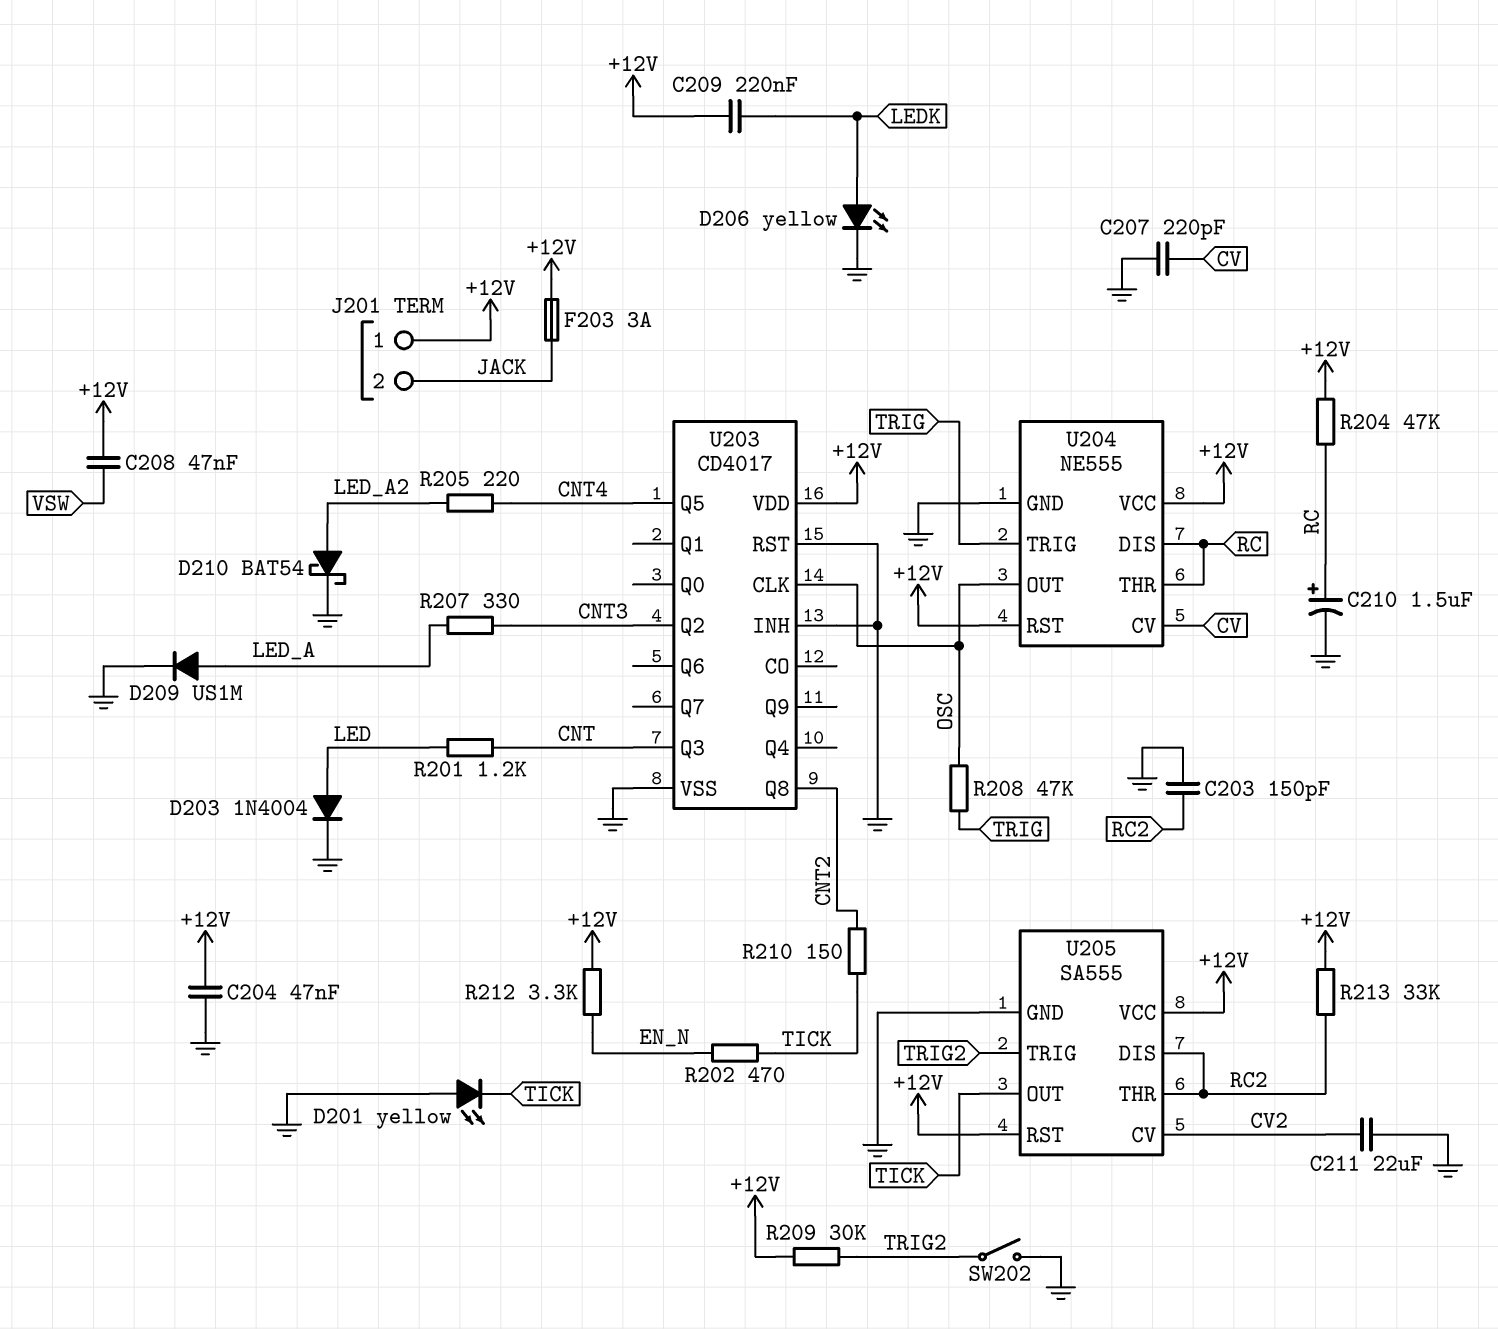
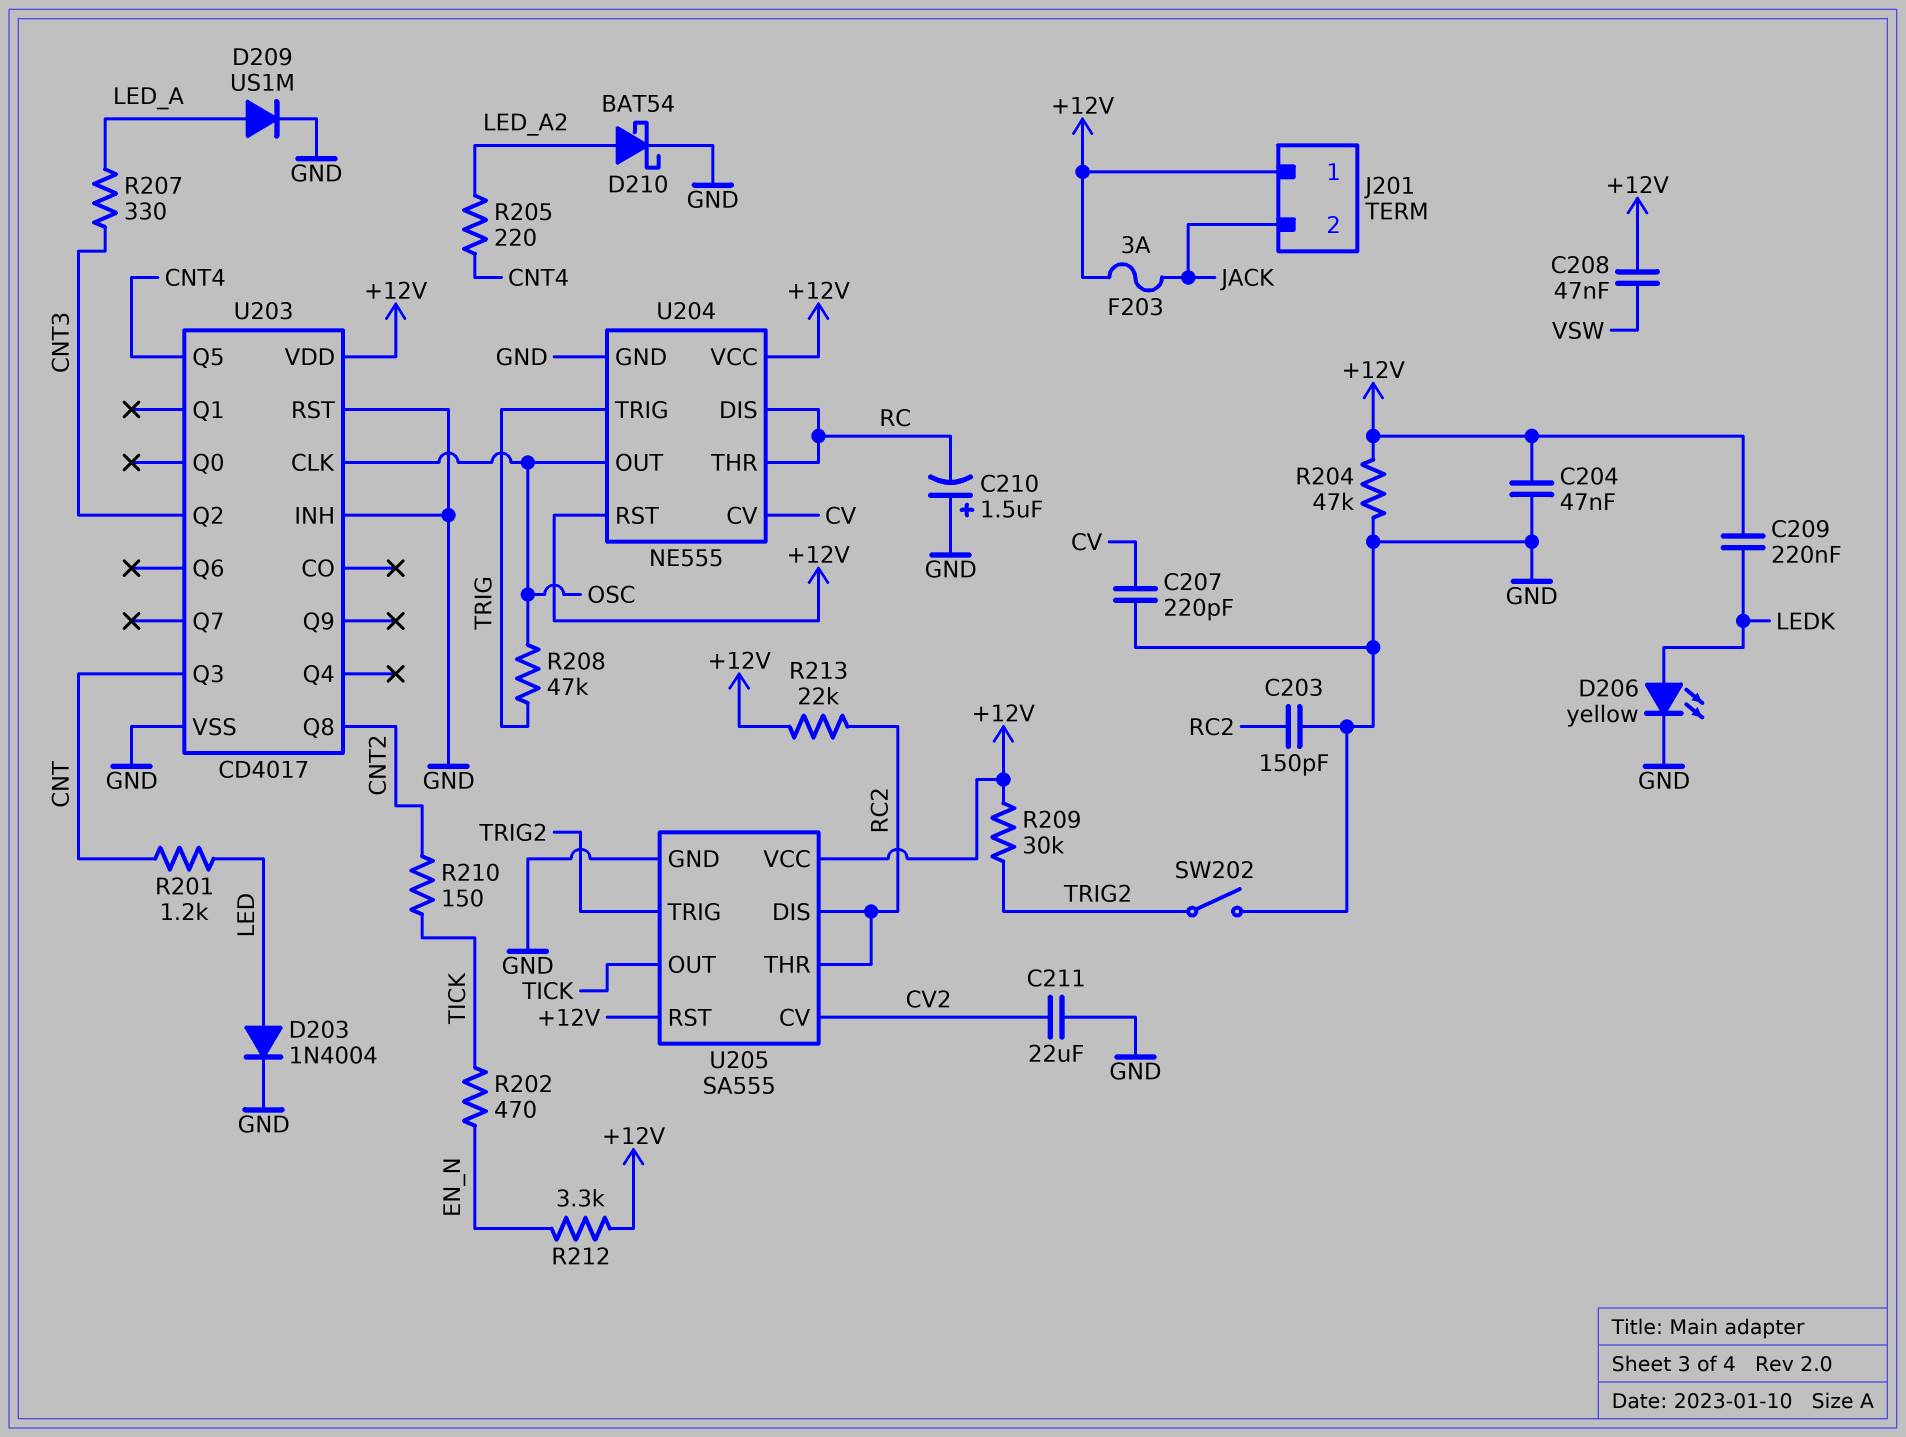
C210: 1.5uF (plus RC, minus GND) -> 1.5uF (plus GND, minus RC)
D201: LED yellow (A GND, K TICK) -> none
R204: 47k (+12V, RC) -> 47k (+12V, GND)
R213: 33k (+12V, RC2) -> 22k (+12V, RC2)

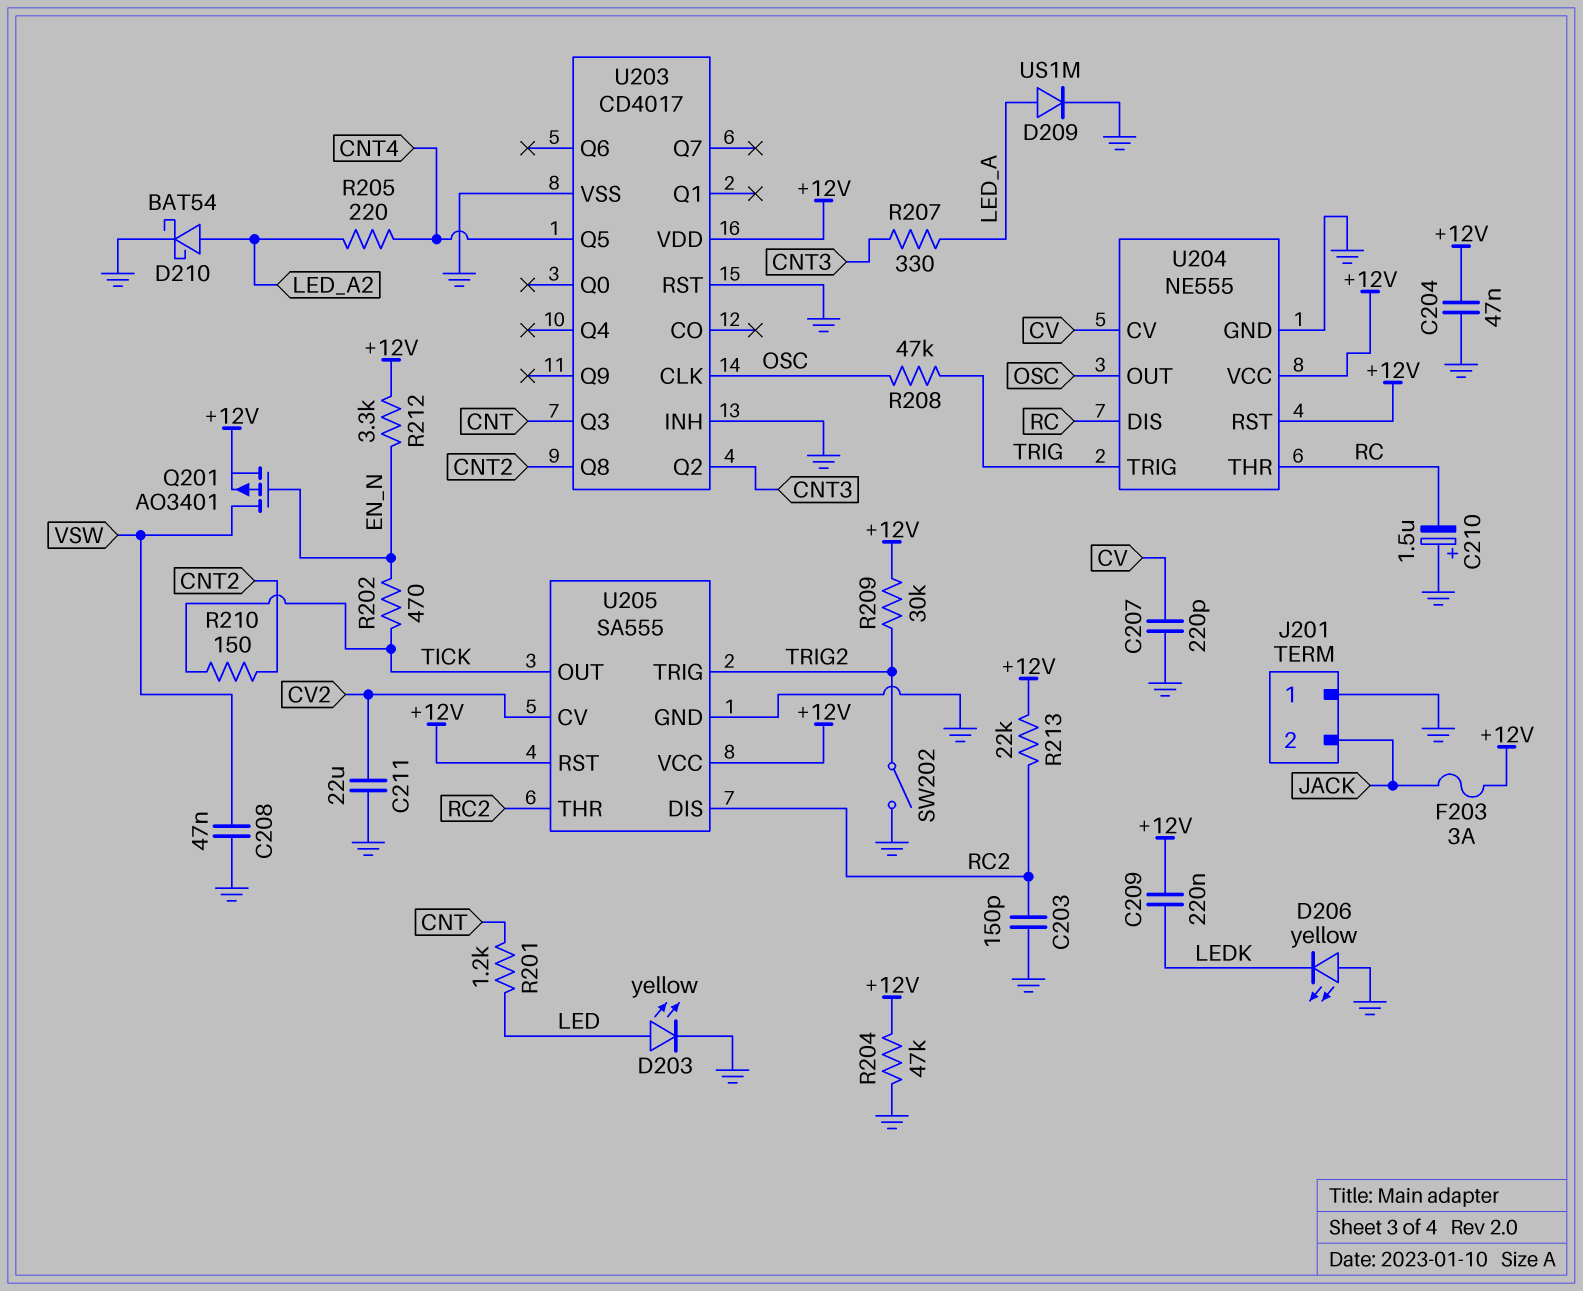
C208: 47nF (+12V, VSW) -> 47nF (GND, VSW)
D203: diode 1N4004 (A LED, K GND) -> LED yellow (A LED, K GND)
D206: LED yellow (A LEDK, K GND) -> LED yellow (A GND, K LEDK)
J201 pin 1: +12V -> GND
Q201: none -> PMOS AO3401 (G EN_N, D VSW, S +12V)

